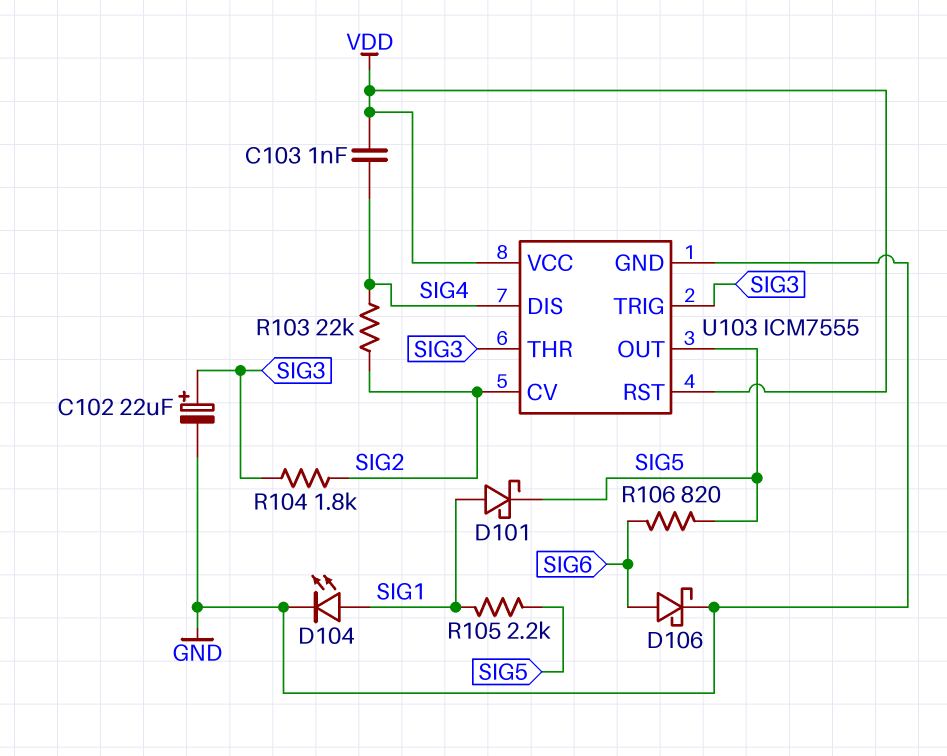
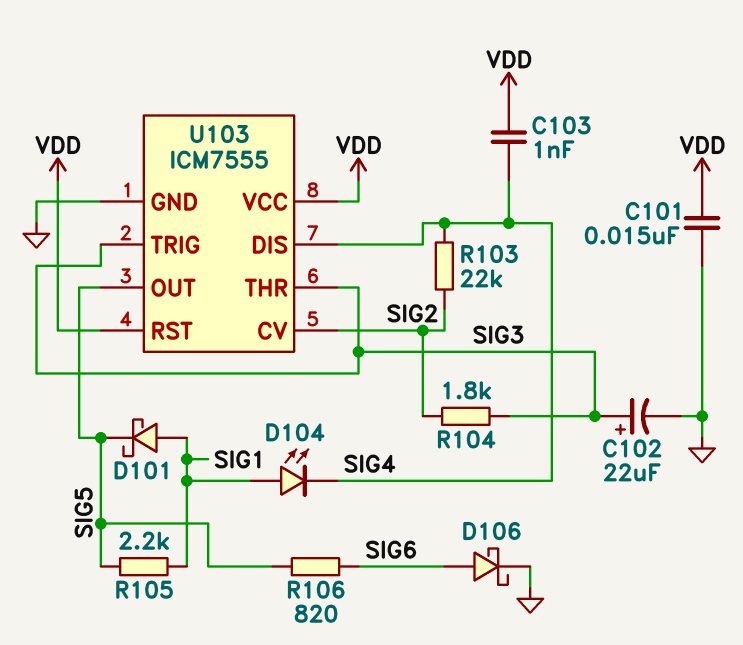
C101: none -> 15nF (GND, VDD)
D104: LED (A SIG1, K GND) -> LED (A SIG1, K SIG4)

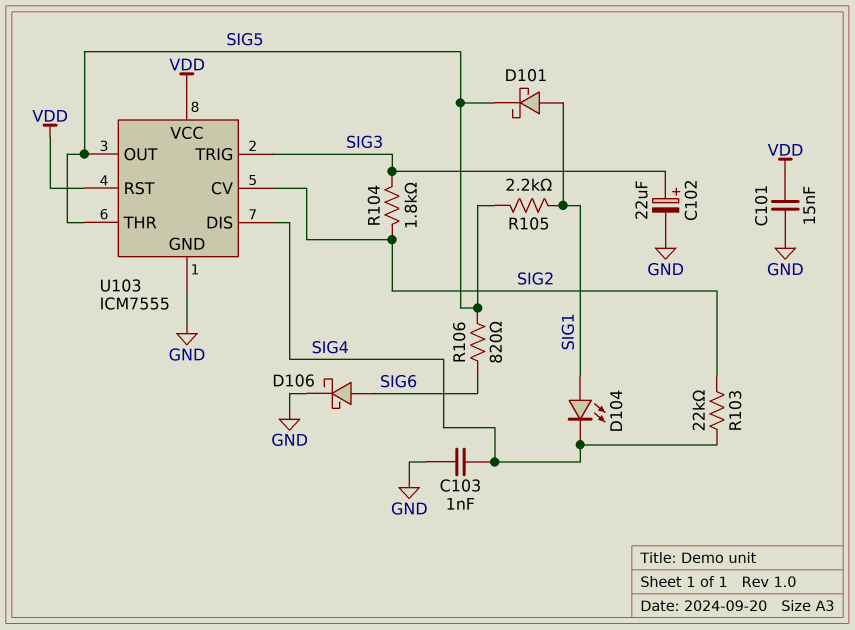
C103: 1nF (SIG4, VDD) -> 1nF (GND, SIG4)
U103 pin THR: SIG3 -> SIG5

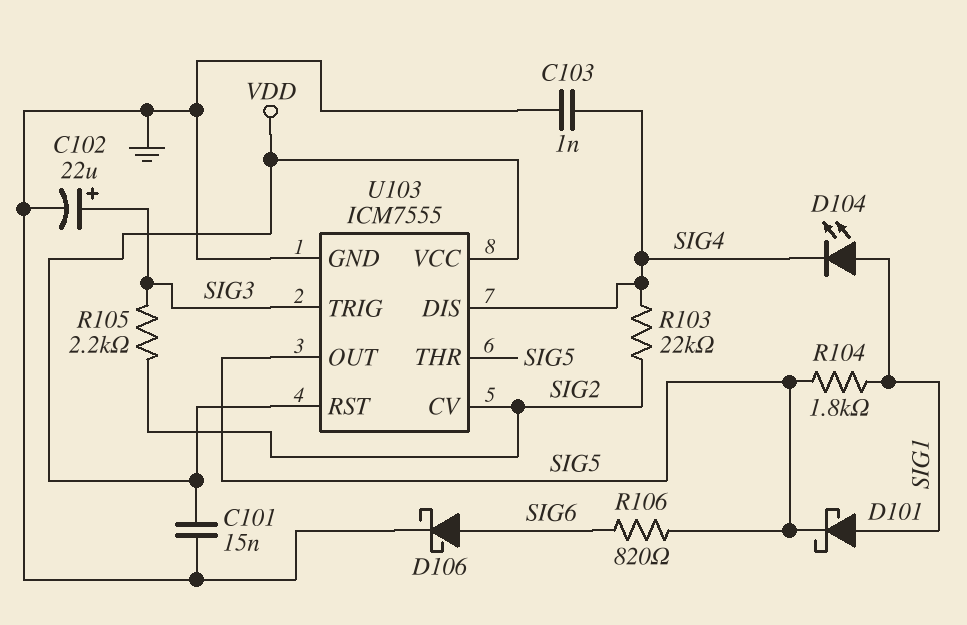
R104: 1.8k (SIG2, SIG3) -> 1.8k (SIG1, SIG5)
R105: 2.2k (SIG1, SIG5) -> 2.2k (SIG2, SIG3)

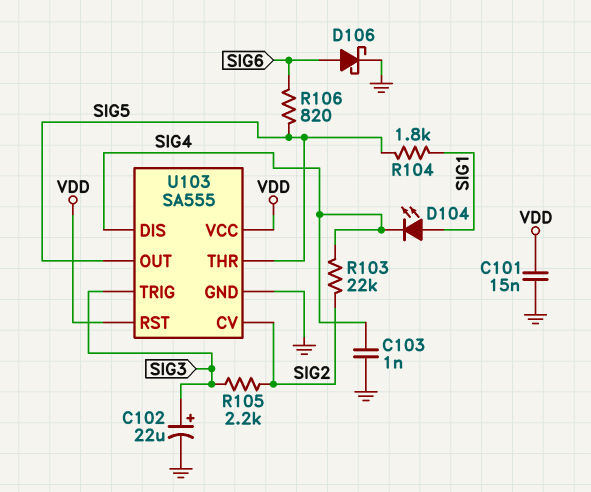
D101: schottky (A SIG1, K SIG5) -> none
U103: ICM7555 -> SA555

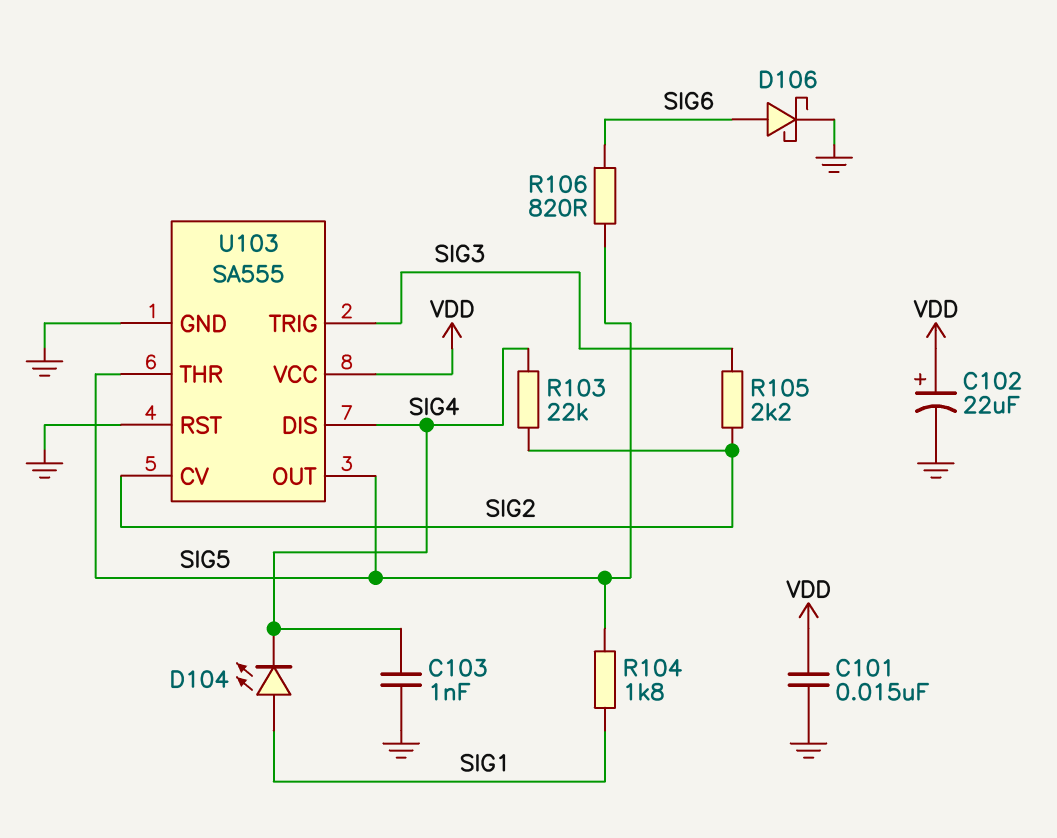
C102: 22uF (plus SIG3, minus GND) -> 22uF (plus VDD, minus GND)
U103 pin RST: VDD -> GND

